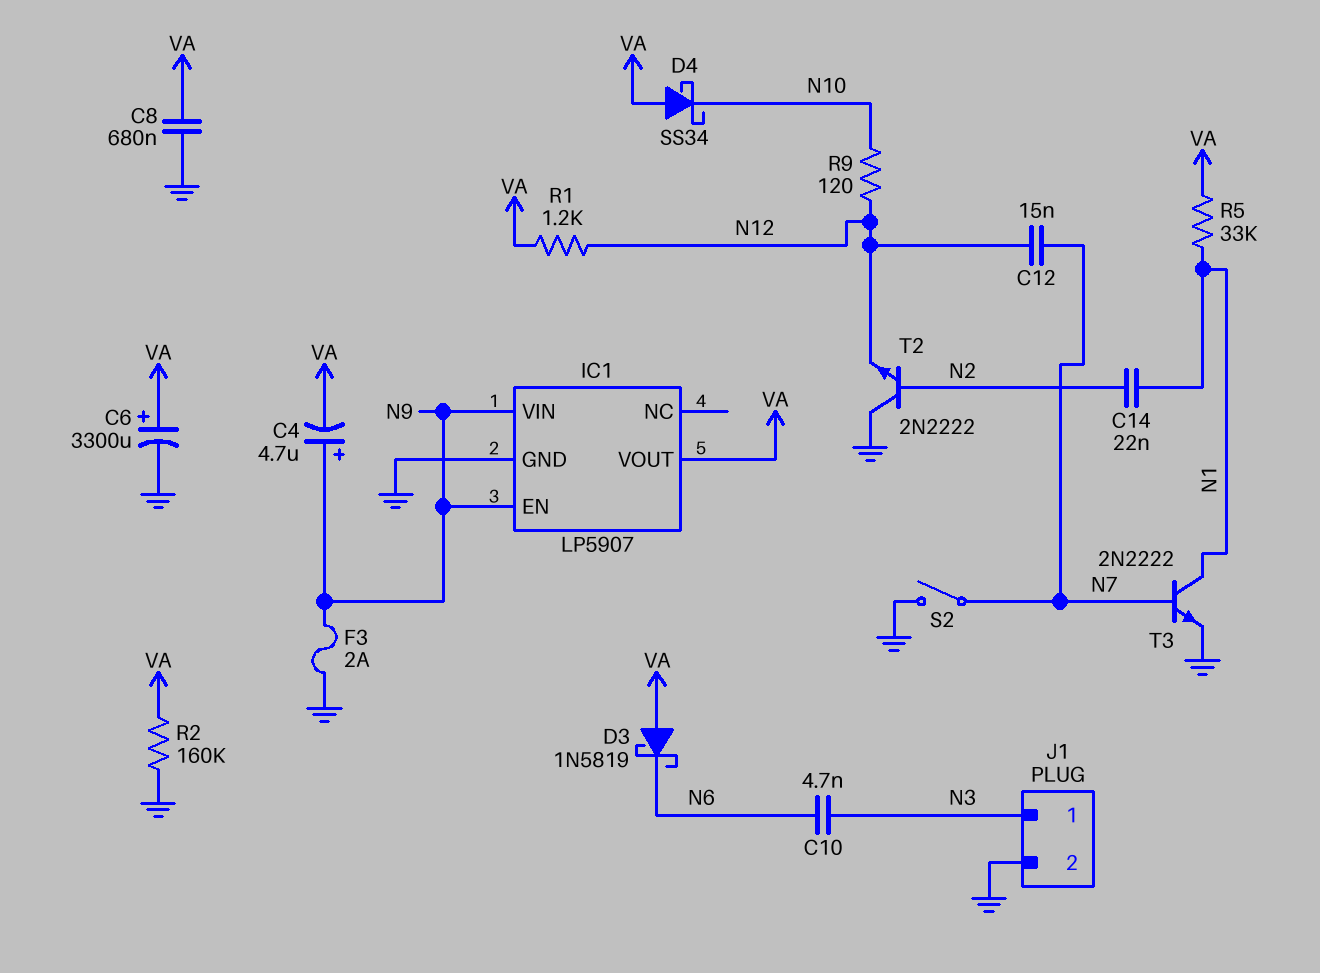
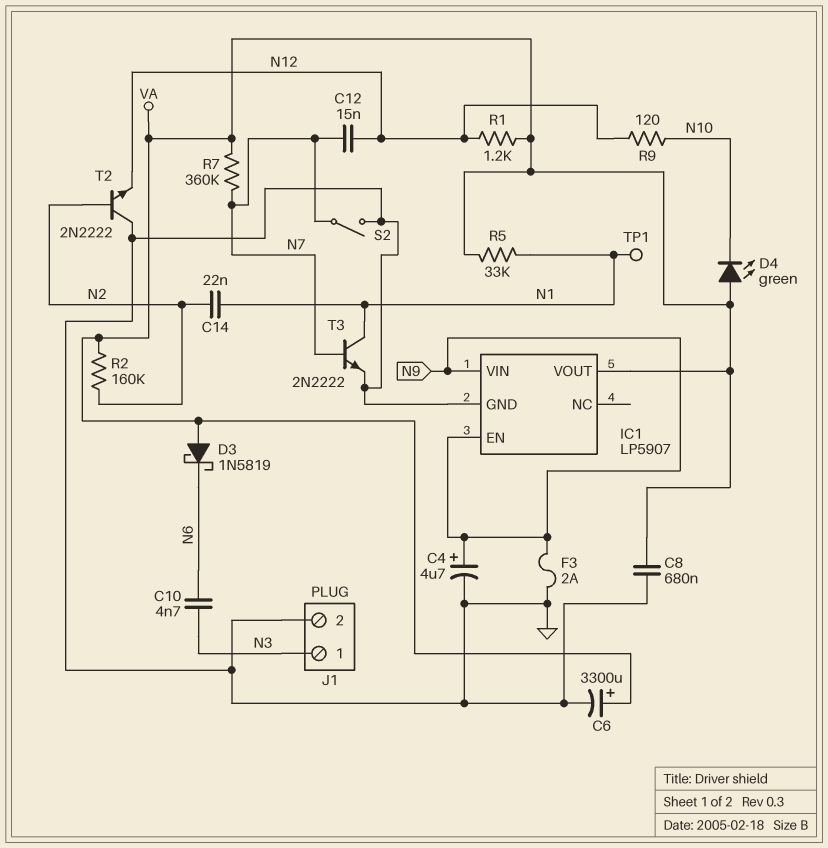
C4: 4.7uF (plus N9, minus VA) -> 4.7uF (plus N9, minus GND)
D4: schottky SS34 (A VA, K N10) -> LED green (A VA, K N10)
R2: 160k (GND, VA) -> 160k (N2, VA)
R7: none -> 360k (N7, VA)
TP1: none -> test point (N1)

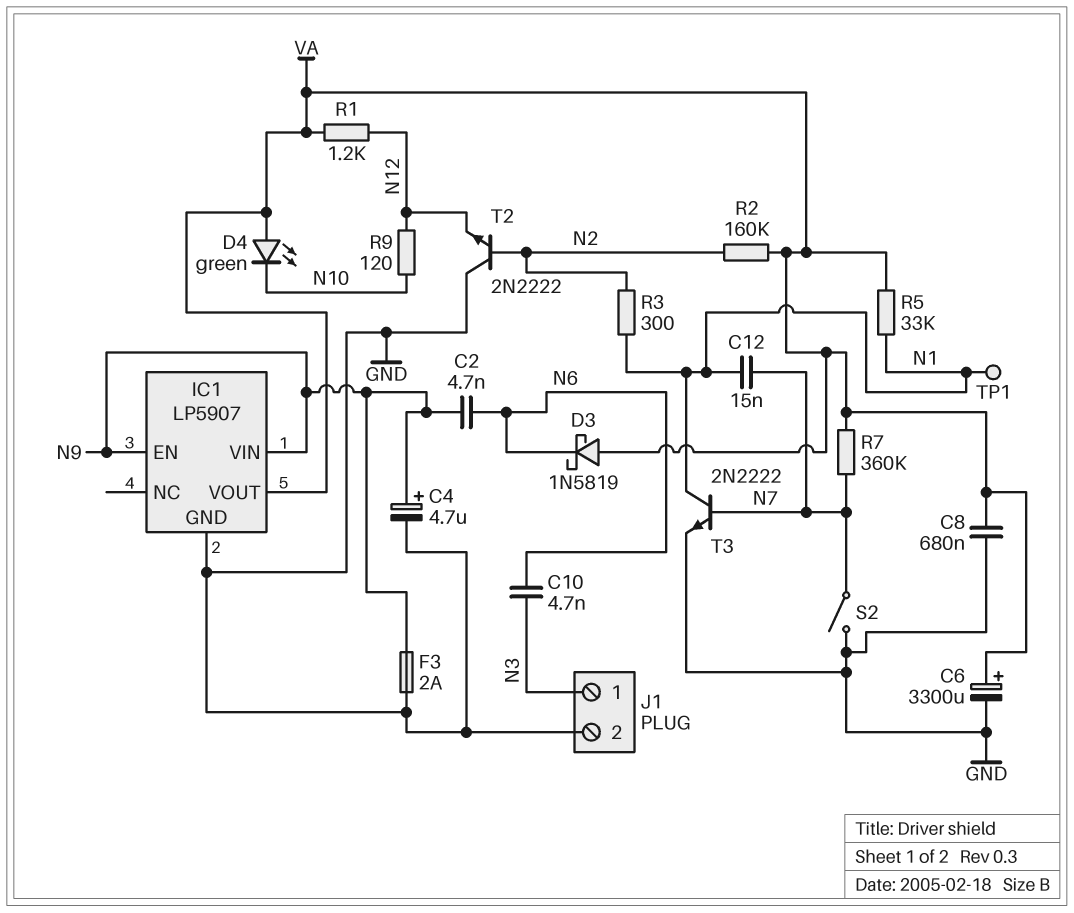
C2: none -> 4.7nF (N6, N9)
C12: 15nF (N7, N12) -> 15nF (N1, N7)
C14: 22nF (N1, N2) -> none
R3: none -> 300 (N1, N2)

